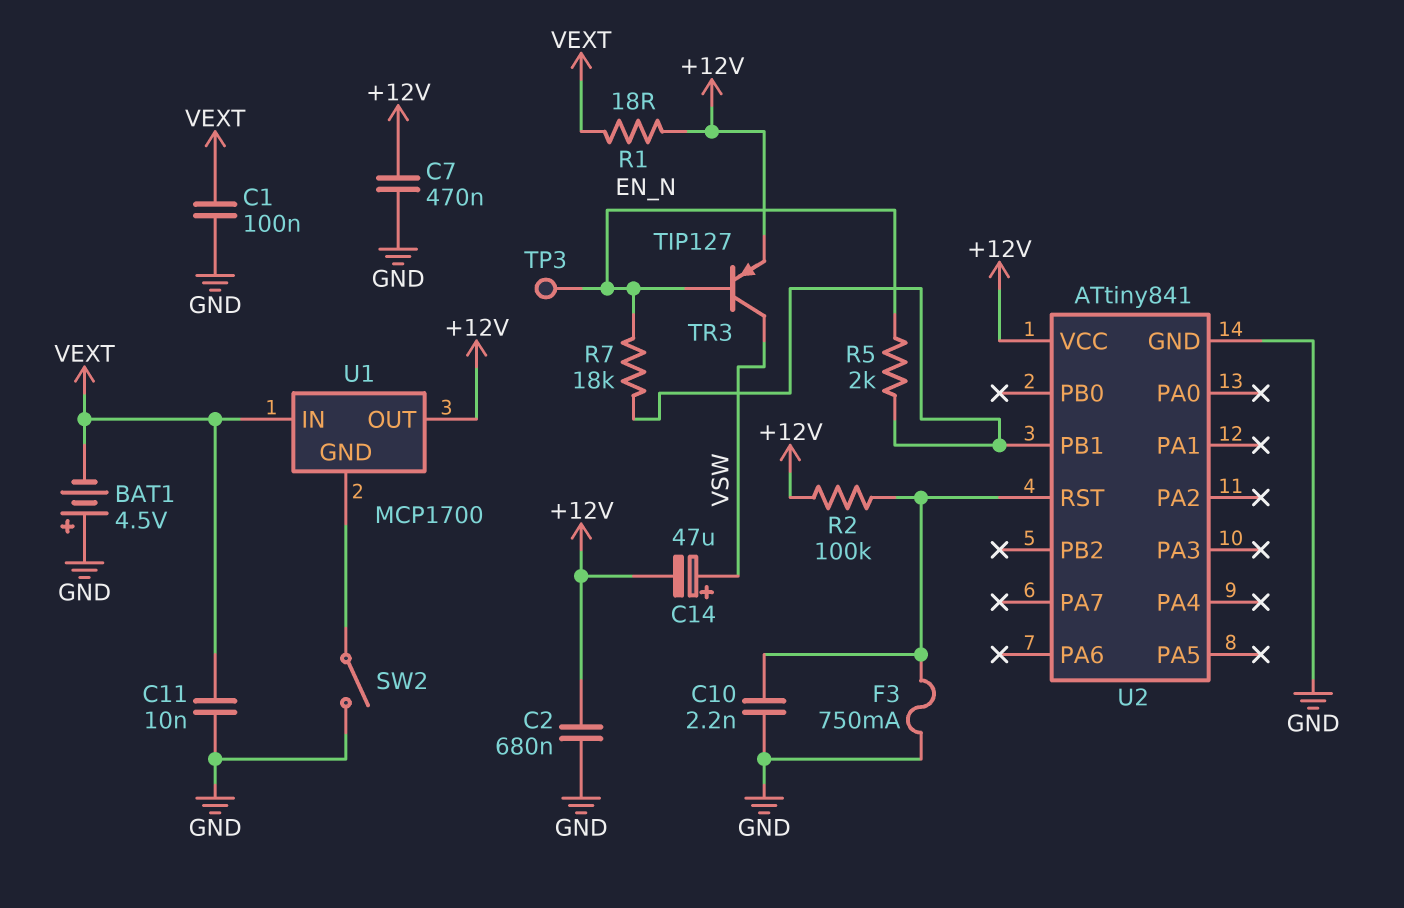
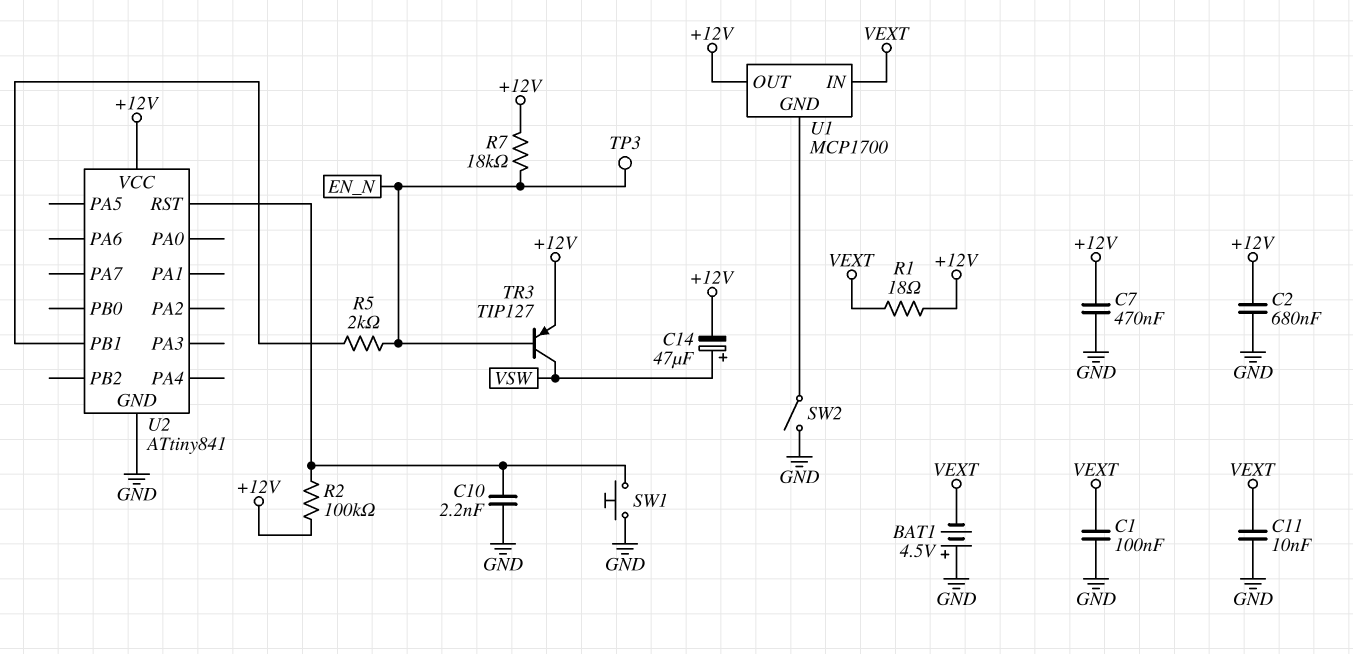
F3: 750mA (GND, U2/RST) -> none
R7: 18k (EN_N, U2/PB1) -> 18k (+12V, EN_N)
SW1: none -> button (GND, U2/RST)

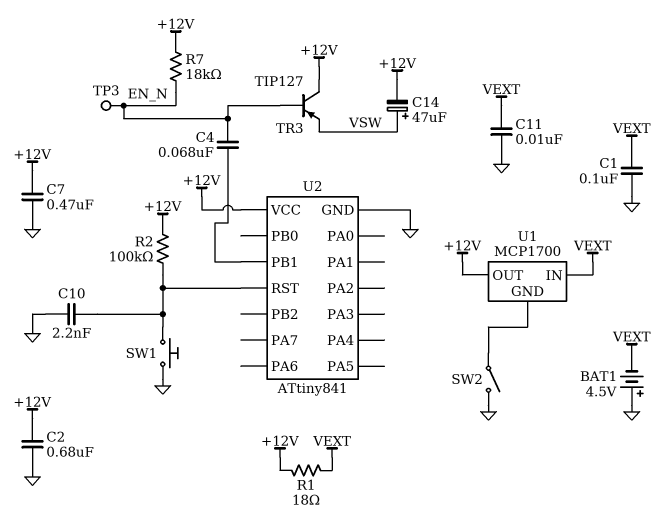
C4: none -> 68nF (EN_N, U2/PB1)
R5: 2k (EN_N, U2/PB1) -> none
TR3: PNP TIP127 (B EN_N, C VSW, E +12V) -> PNP TIP127 (B EN_N, C +12V, E VSW)

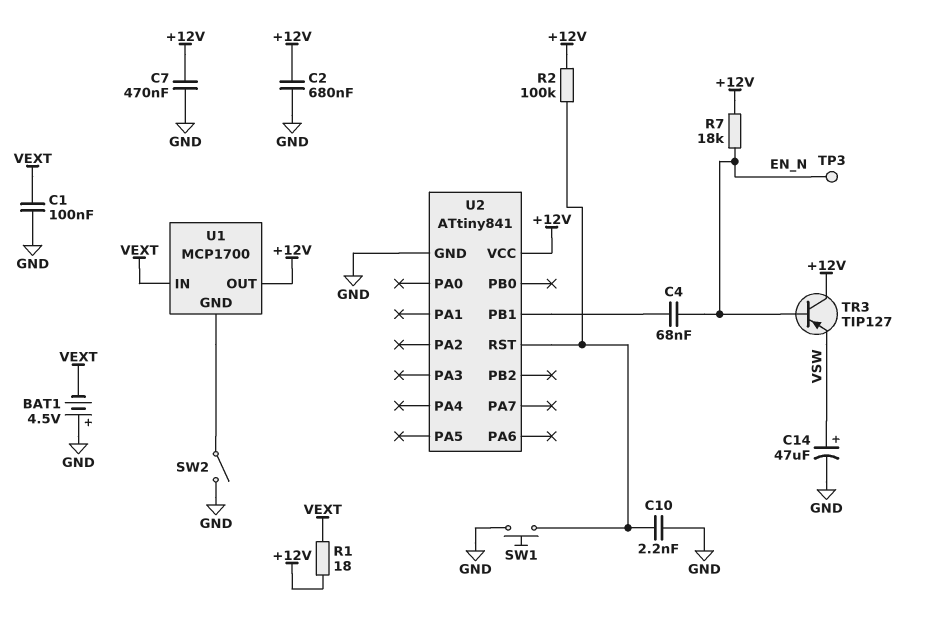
C11: 10nF (GND, VEXT) -> none
C14: 47uF (plus VSW, minus +12V) -> 47uF (plus VSW, minus GND)

